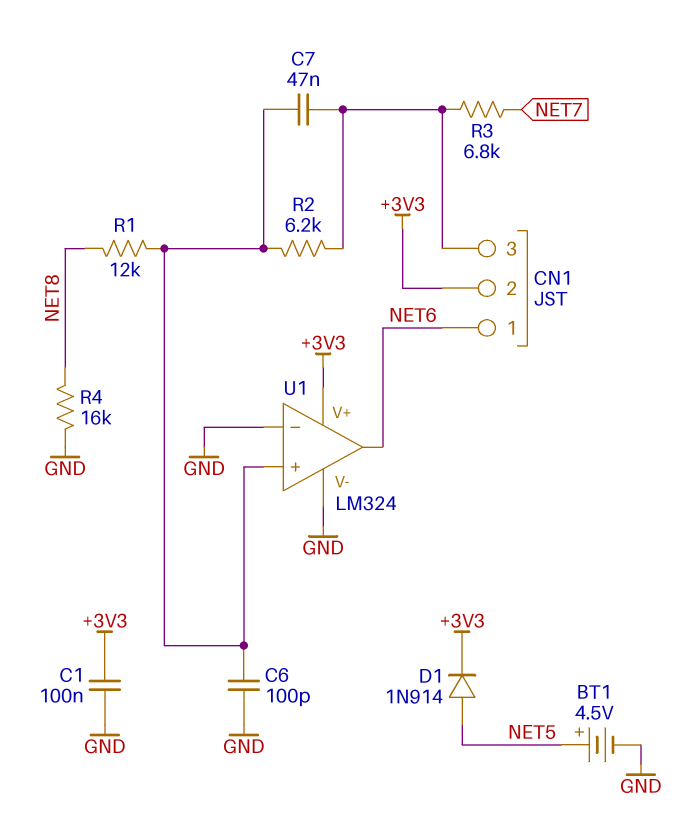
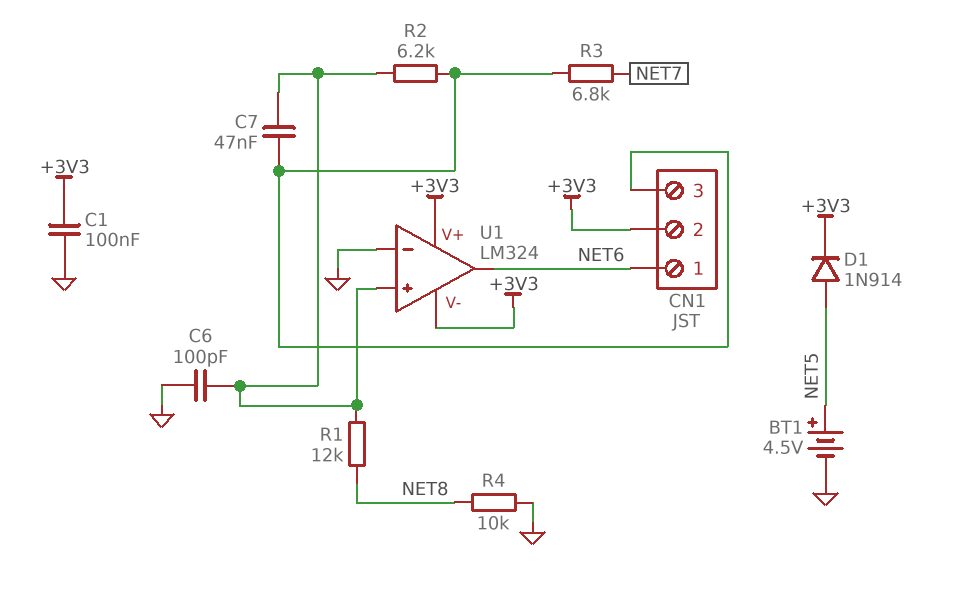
R4: 16k (GND, NET8) -> 10k (GND, NET8)
U1 pin V-: GND -> +3V3

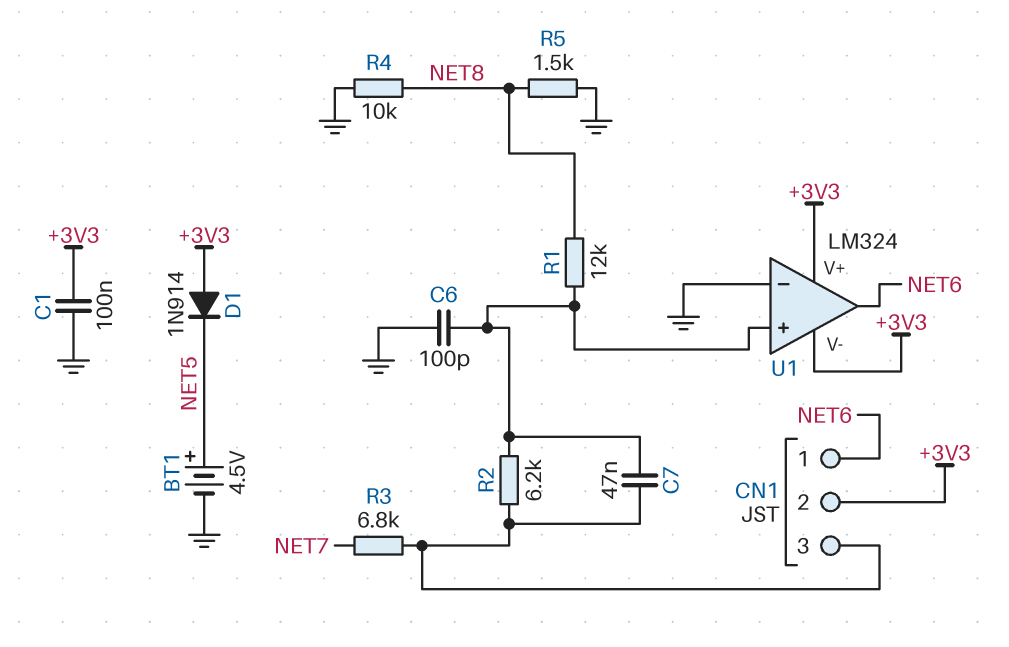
D1: diode 1N914 (A NET5, K +3V3) -> diode 1N914 (A +3V3, K NET5)
R5: none -> 1.5k (GND, NET8)

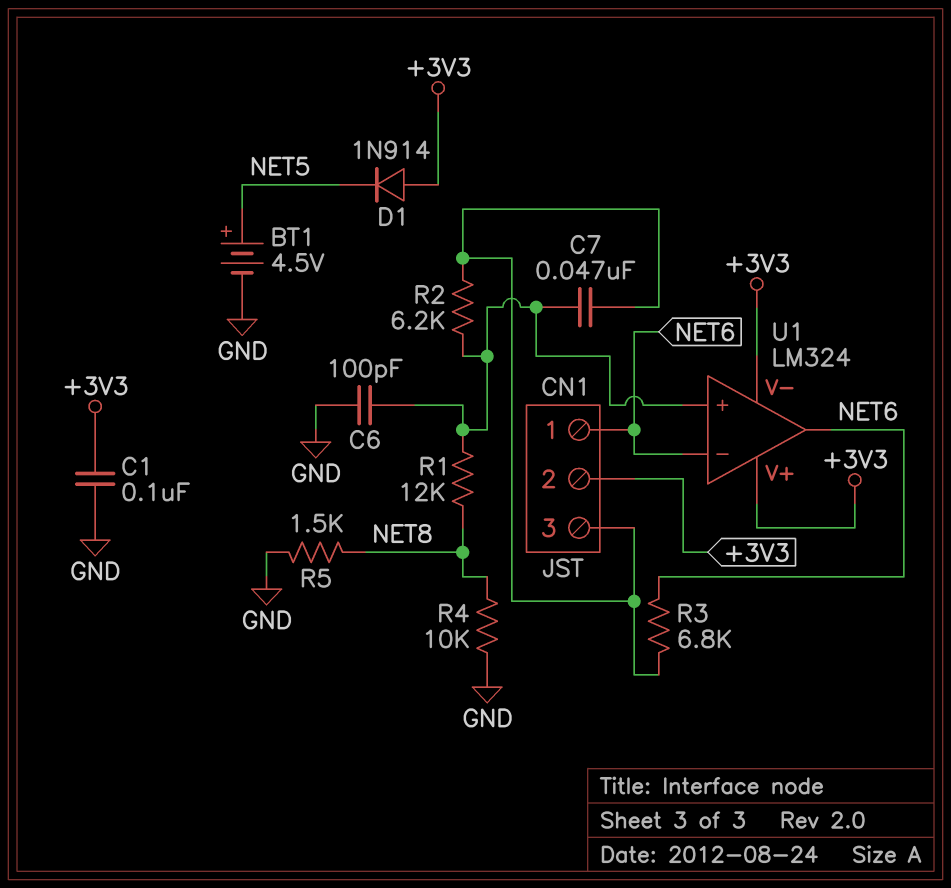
R3: 6.8k (CN1/3, NET7) -> 6.8k (CN1/3, NET6)
U1 pin in-: GND -> NET6

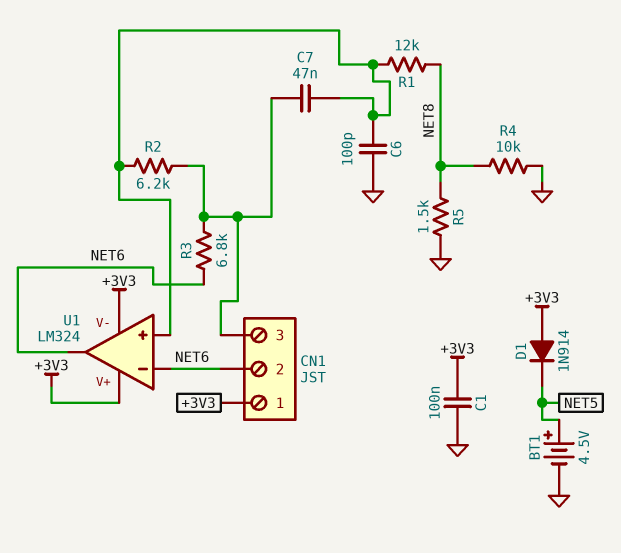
CN1 pin 1: NET6 -> +3V3
CN1 pin 2: +3V3 -> NET6

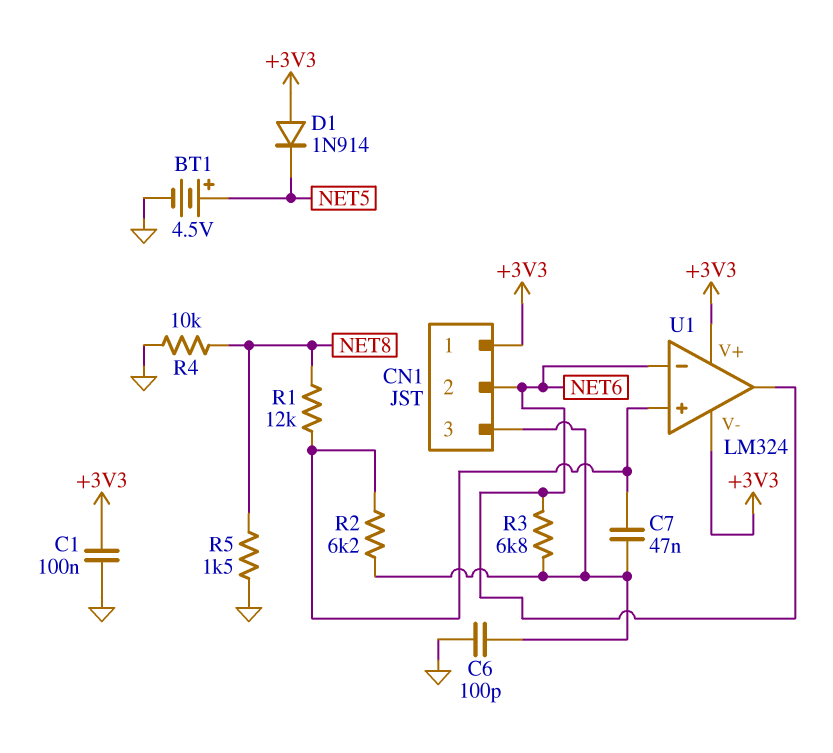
C6: 100pF (GND, U1/in+) -> 100pF (CN1/3, GND)

